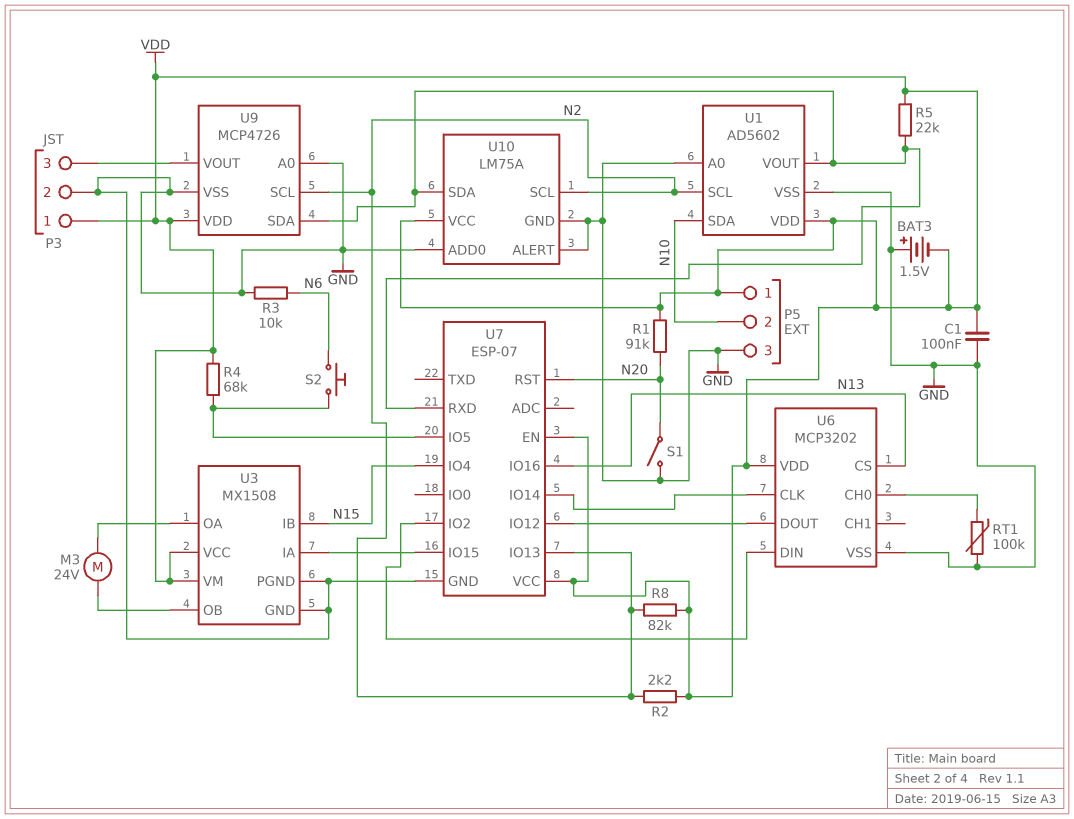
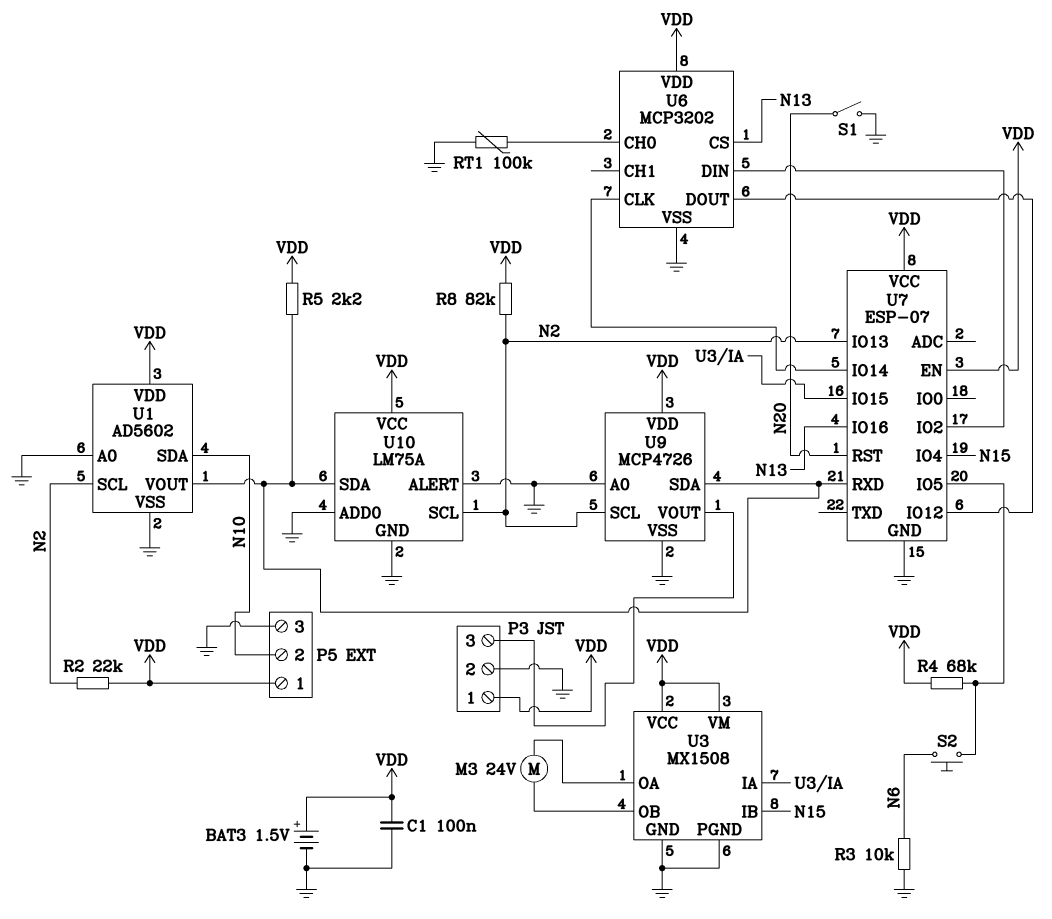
BAT3: 1.5V (plus GND, minus VDD) -> 1.5V (plus VDD, minus GND)
R1: 91k (N20, VDD) -> none
R2: 2.2k (N2, VDD) -> 22k (N2, VDD)
R5: 22k (U1/VOUT, VDD) -> 2.2k (U1/VOUT, VDD)

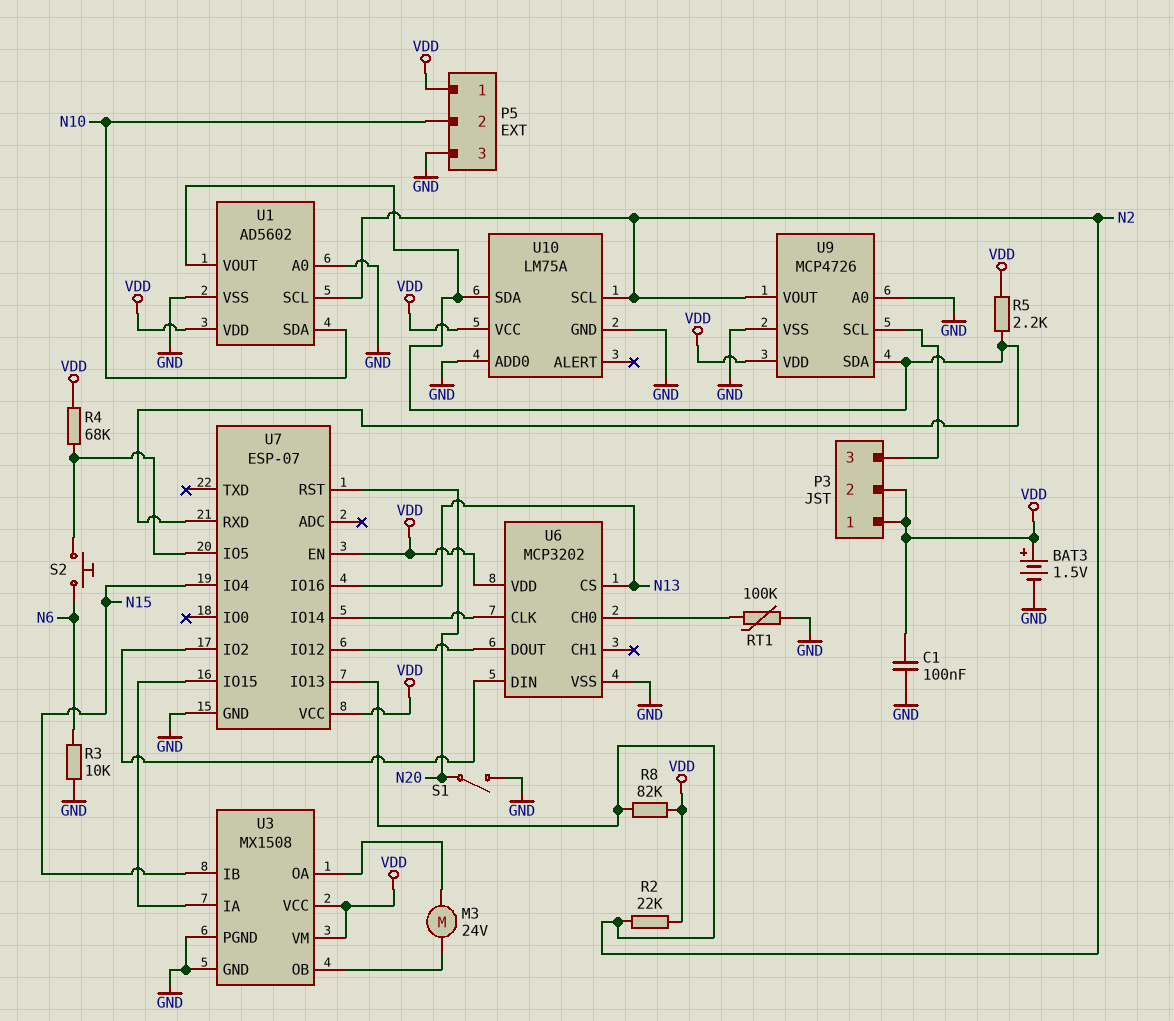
P3 pin 2: GND -> VDD
U9 pin SCL: N2 -> P3/3
U9 pin VOUT: P3/3 -> N2
U10 pin ALERT: GND -> none

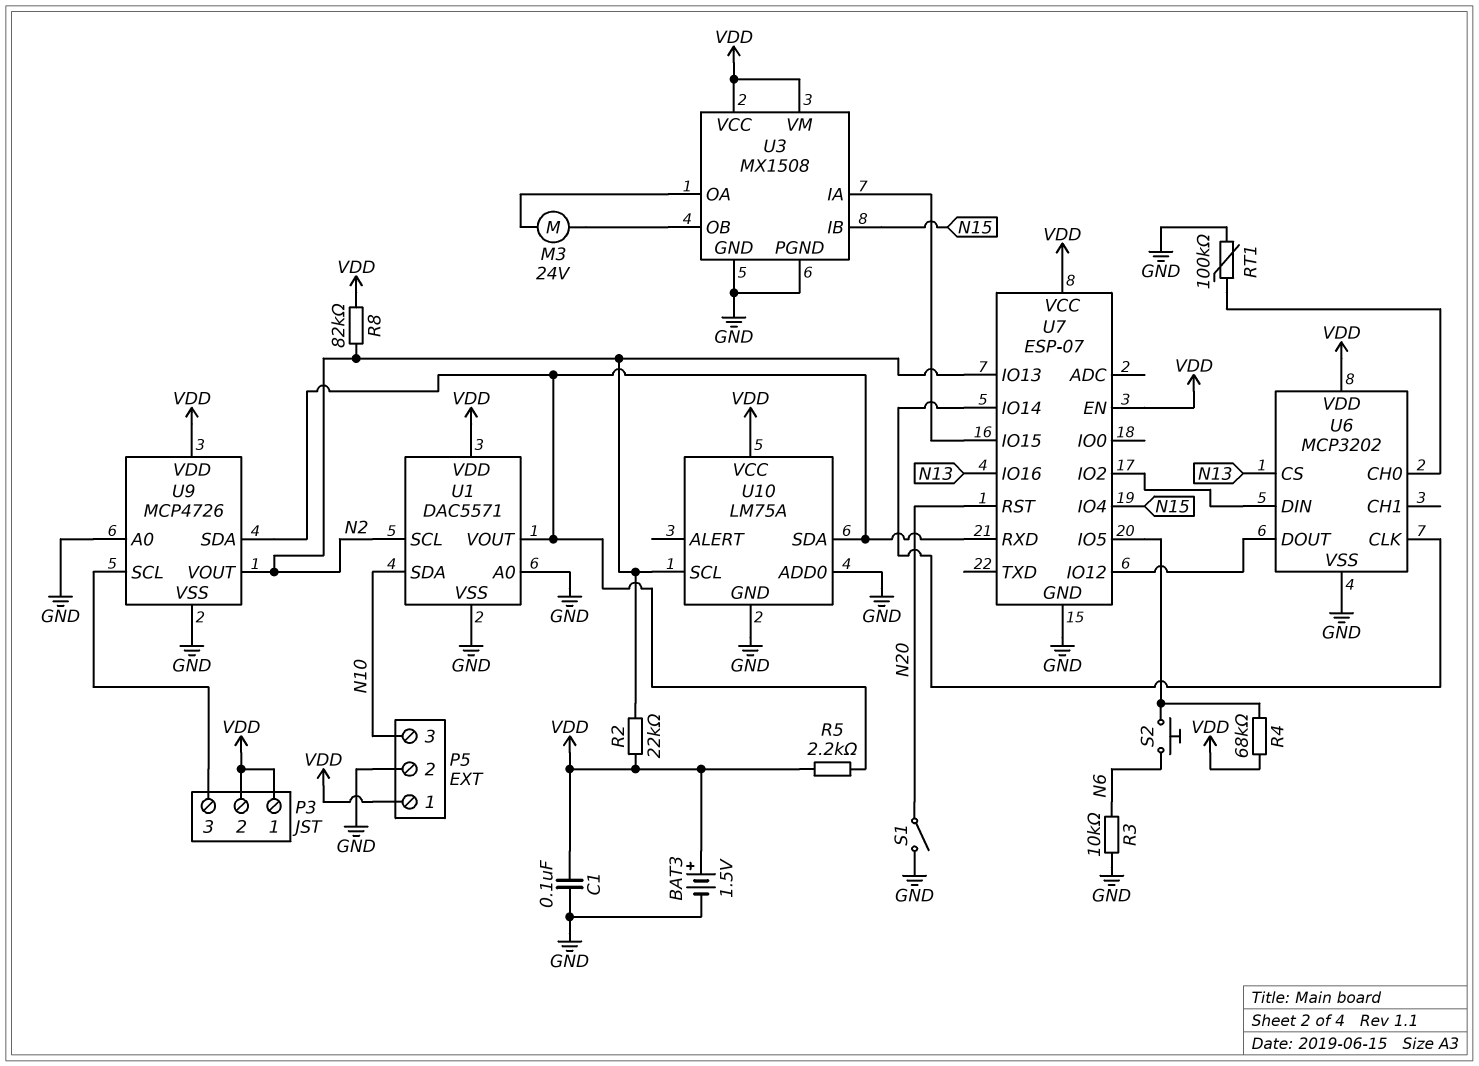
P5 pin 2: N10 -> GND
P5 pin 3: GND -> N10
U1: AD5602 -> DAC5571

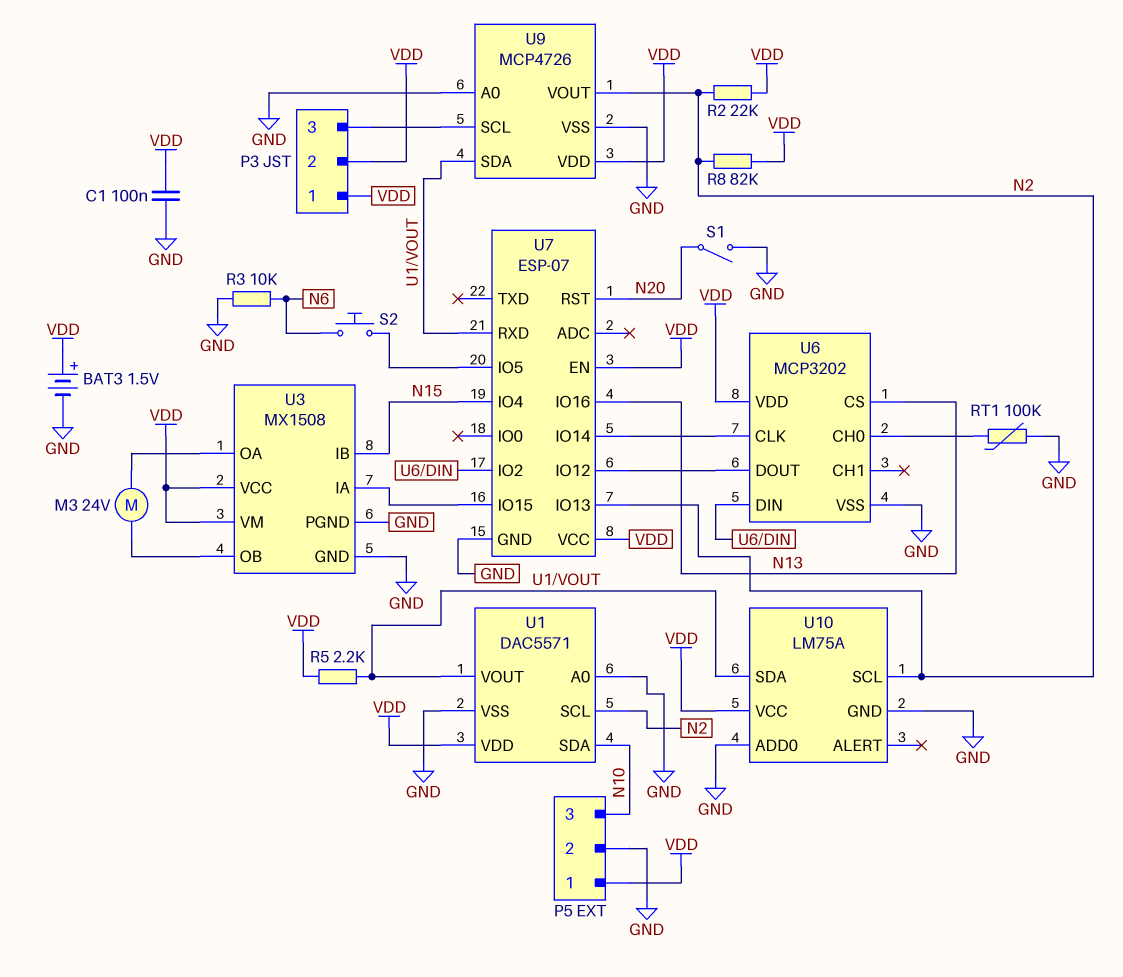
R4: 68k (U7/IO5, VDD) -> none

